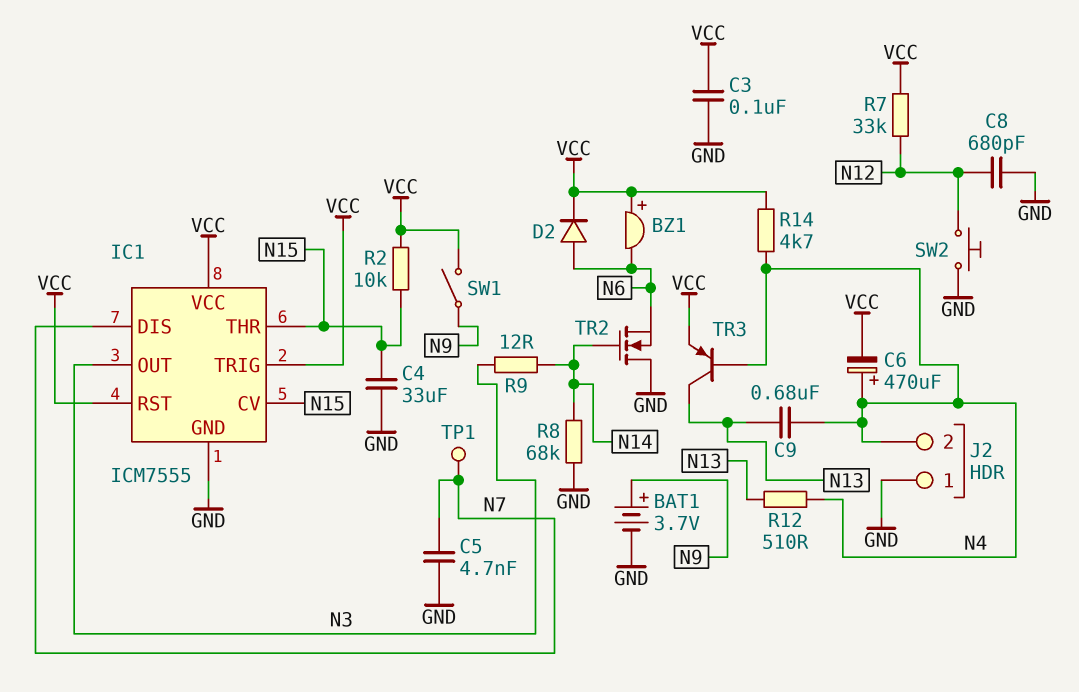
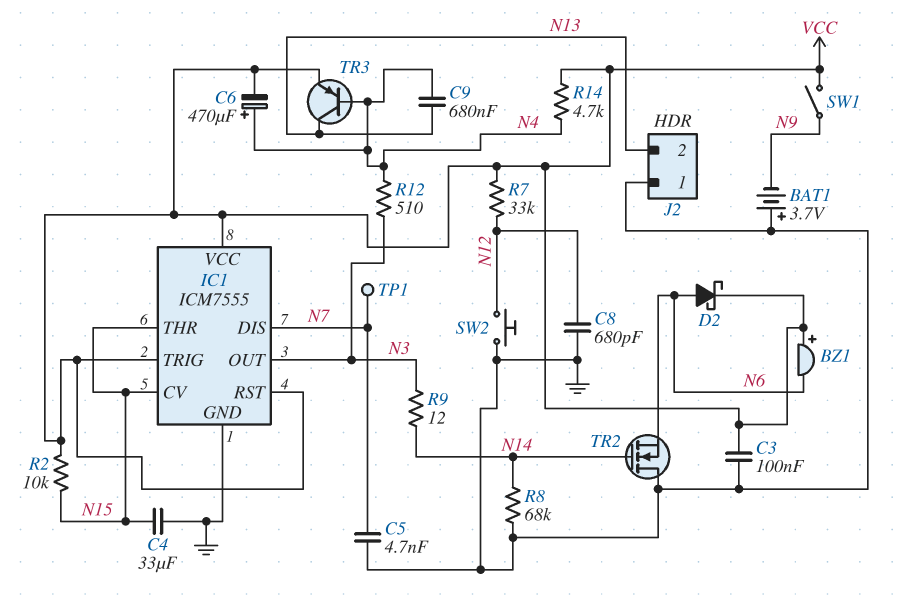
BAT1: 3.7V (plus N9, minus GND) -> 3.7V (plus GND, minus N9)
D2: diode (A N6, K VCC) -> schottky (A N6, K VCC)
J2 pin 2: N4 -> N13
R12: 510 (N4, N13) -> 510 (N3, N4)

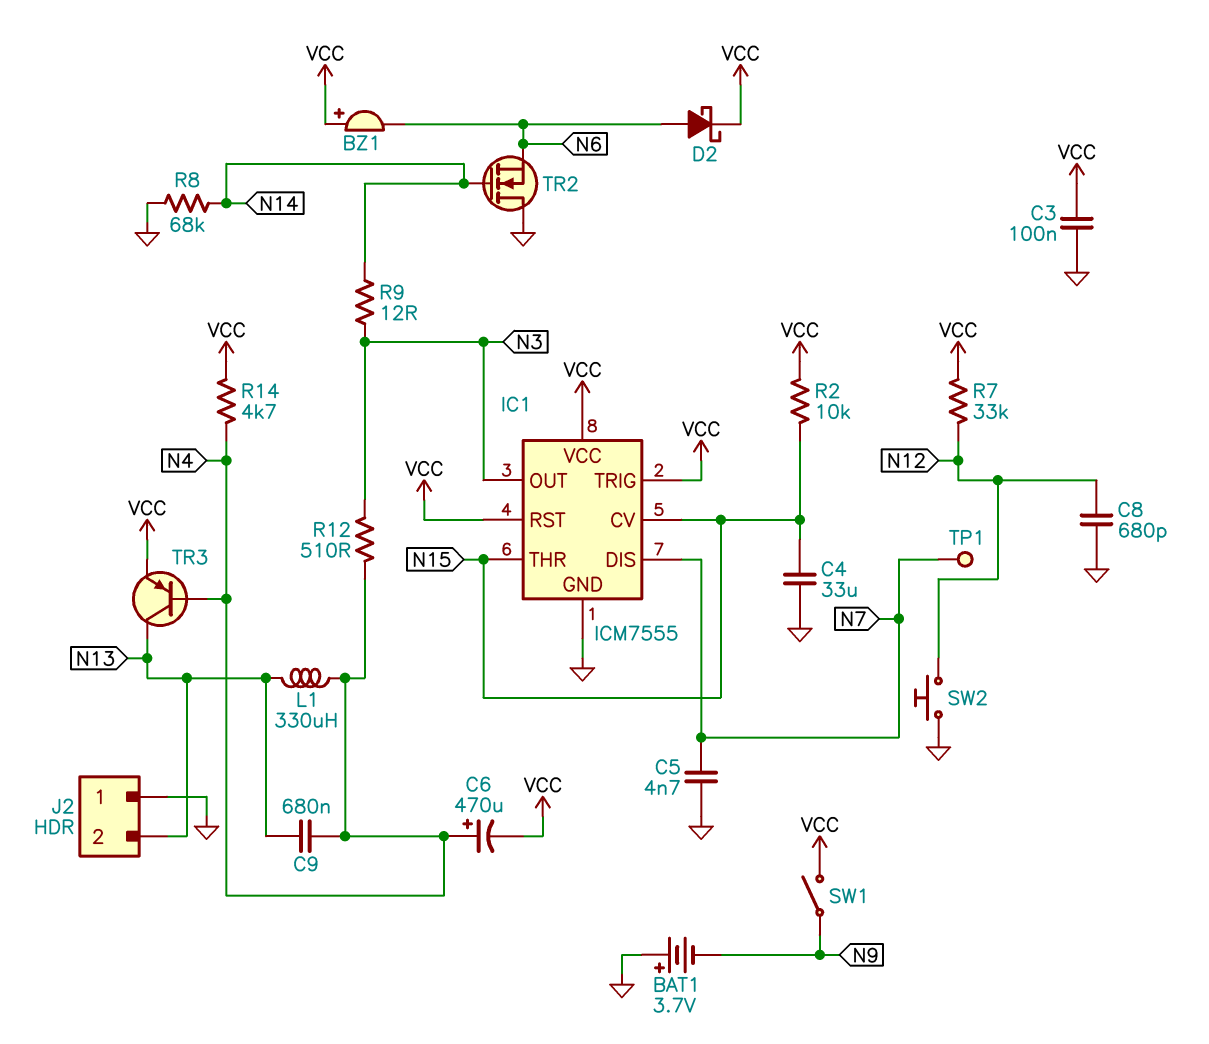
L1: none -> 330uH (N4, N13)

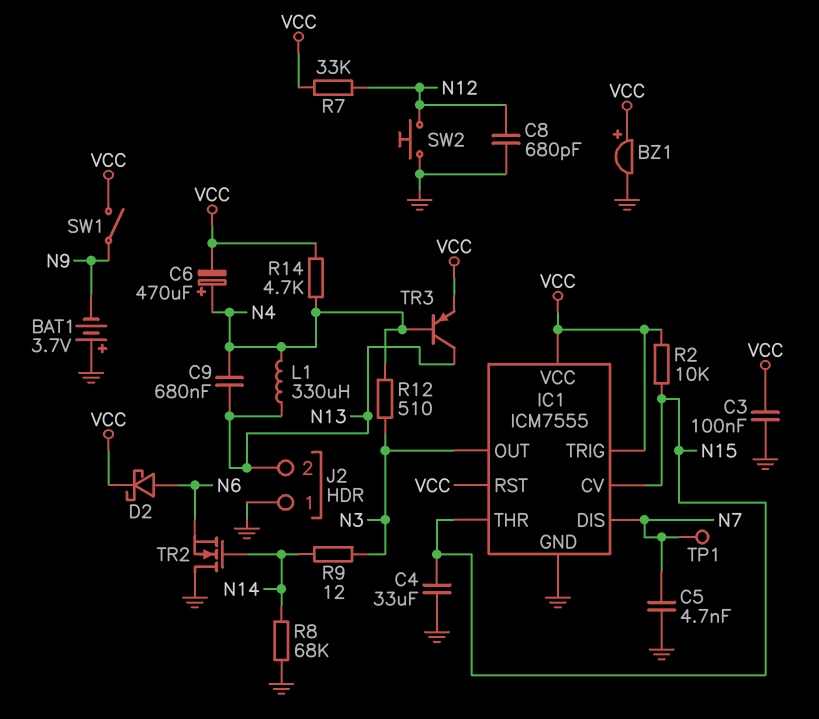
BZ1: buzzer (plus VCC, minus N6) -> buzzer (plus VCC, minus GND)

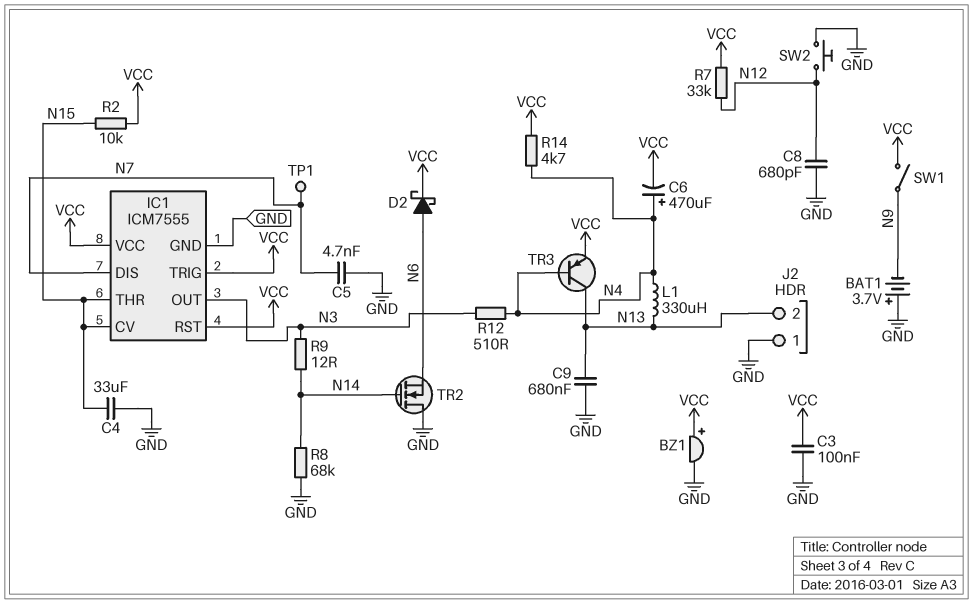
C9: 680nF (N4, N13) -> 680nF (GND, N13)

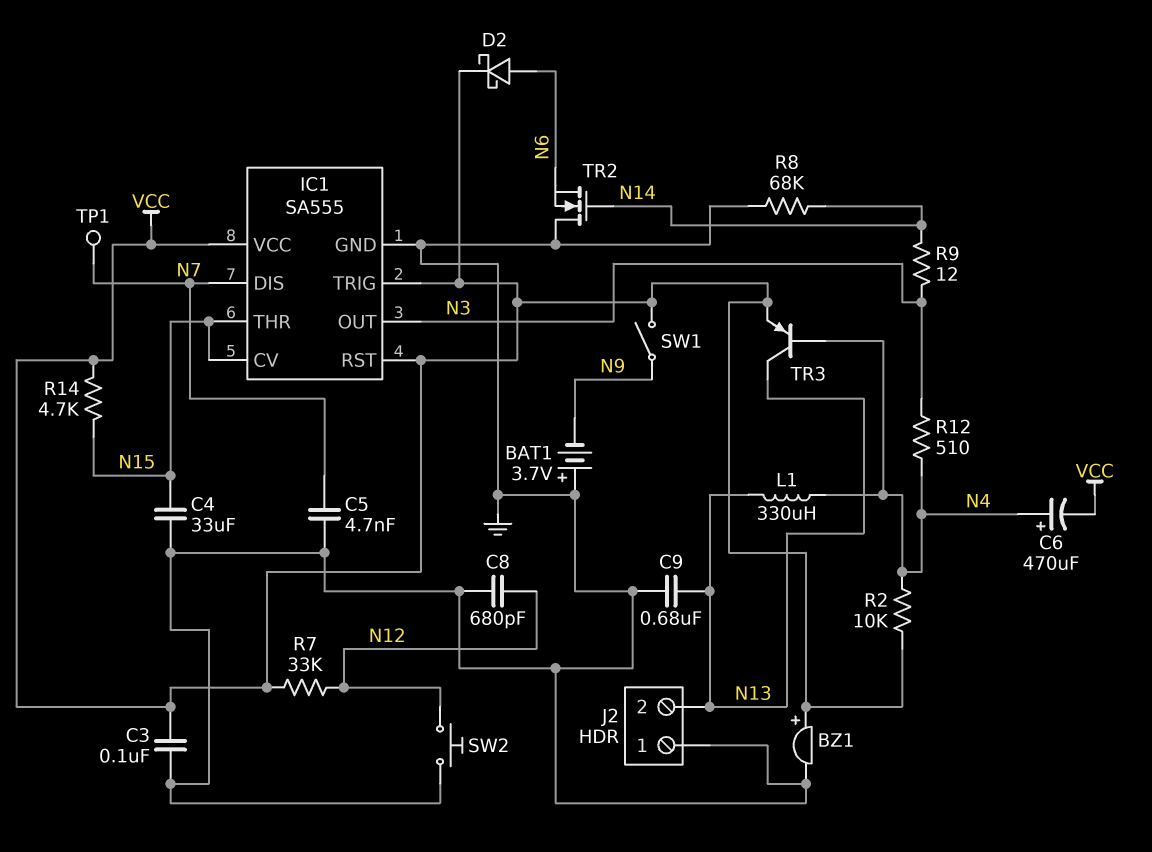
IC1: ICM7555 -> SA555
R2: 10k (N15, VCC) -> 10k (N4, VCC)
R14: 4.7k (N4, VCC) -> 4.7k (N15, VCC)

